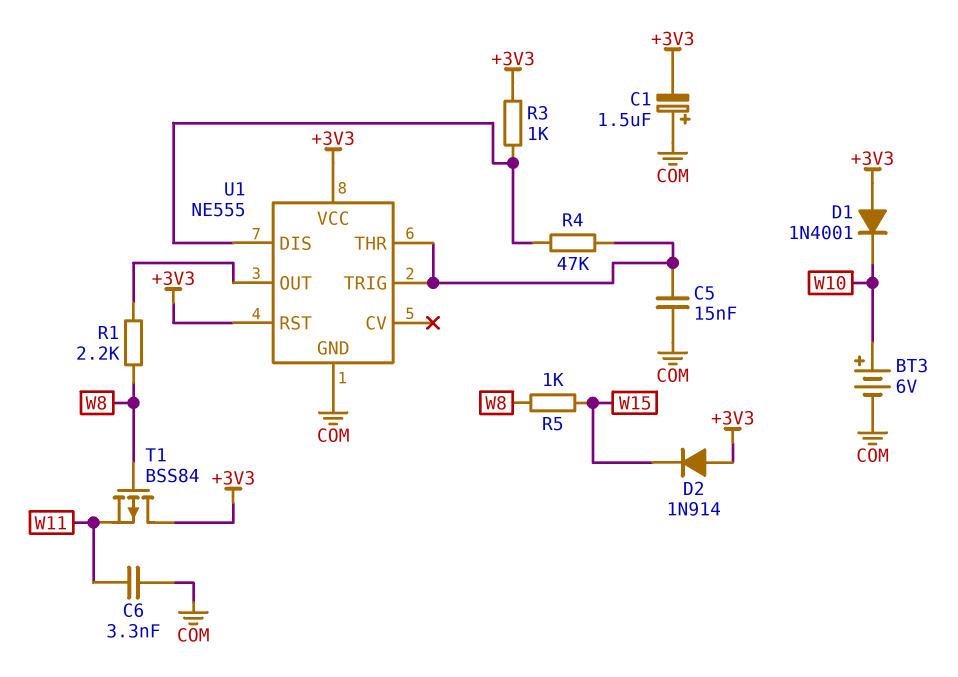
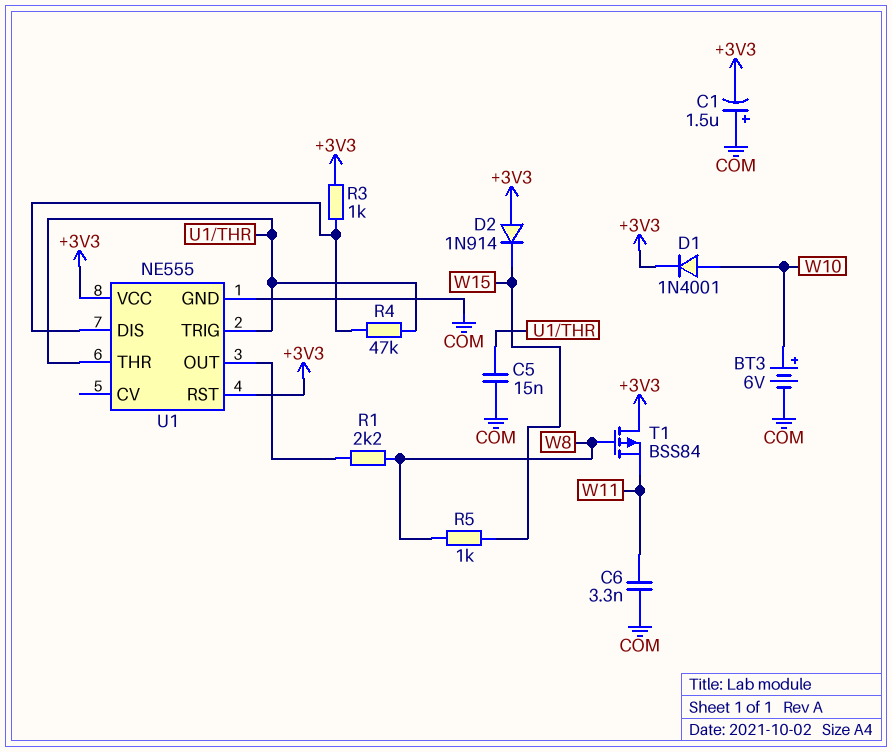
D1: diode 1N4001 (A +3V3, K W10) -> diode 1N4001 (A W10, K +3V3)

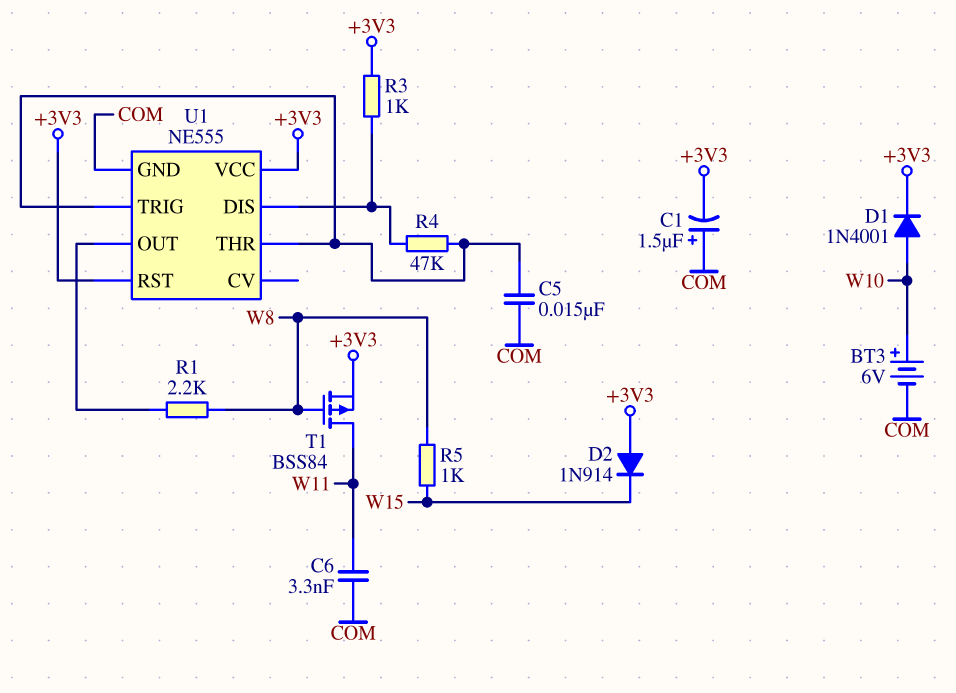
T1: PMOS BSS84 (G W8, D +3V3, S W11) -> PMOS BSS84 (G W8, D W11, S +3V3)

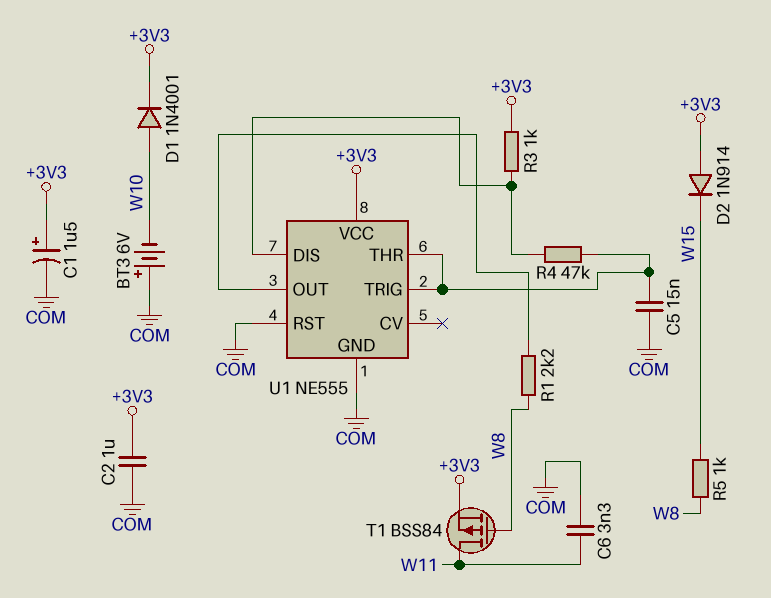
BT3: 6V (plus W10, minus COM) -> 6V (plus COM, minus W10)
C1: 1.5uF (plus COM, minus +3V3) -> 1.5uF (plus +3V3, minus COM)
C2: none -> 1uF (+3V3, COM)
U1 pin RST: +3V3 -> COM

